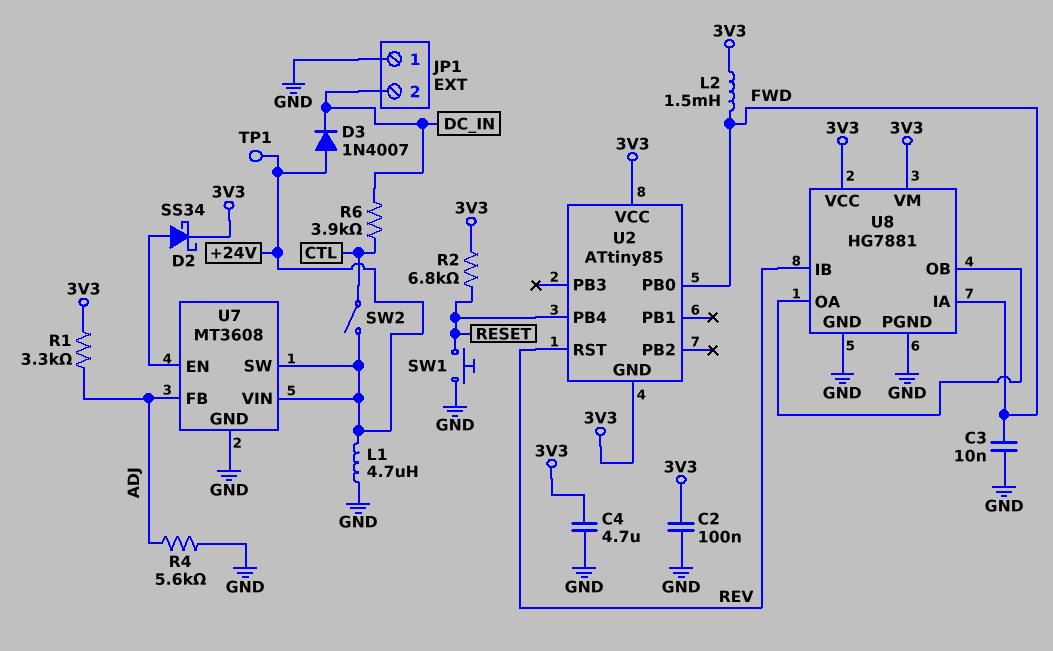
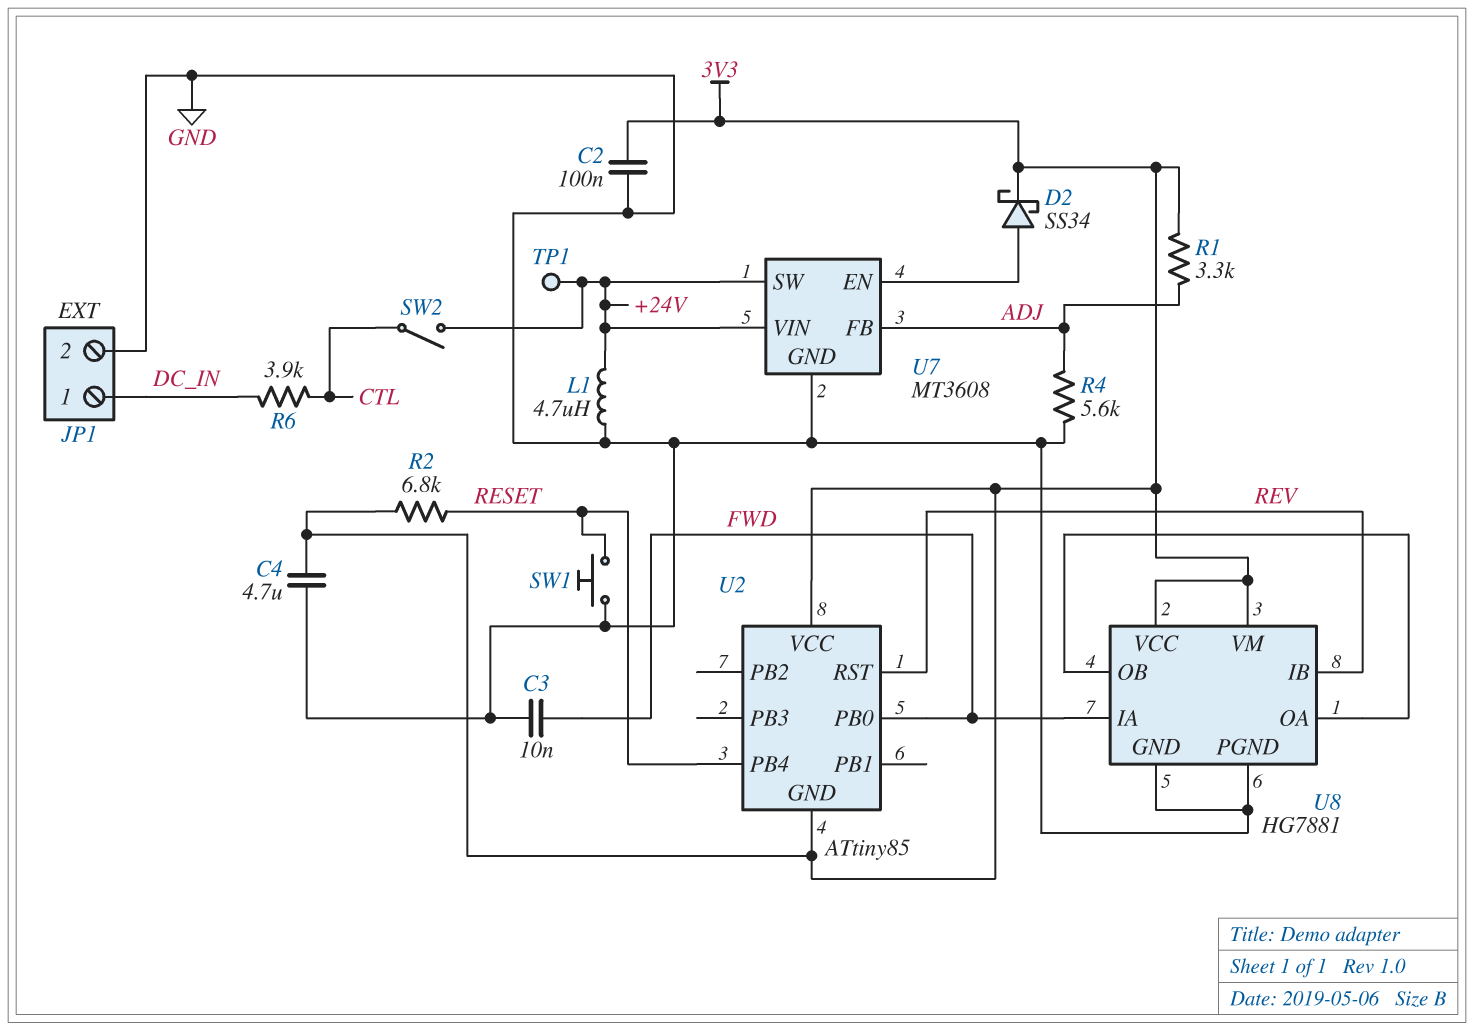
D3: diode 1N4007 (A +24V, K DC_IN) -> none
JP1 pin 1: GND -> DC_IN
JP1 pin 2: DC_IN -> GND
L2: 1.5mH (3V3, FWD) -> none

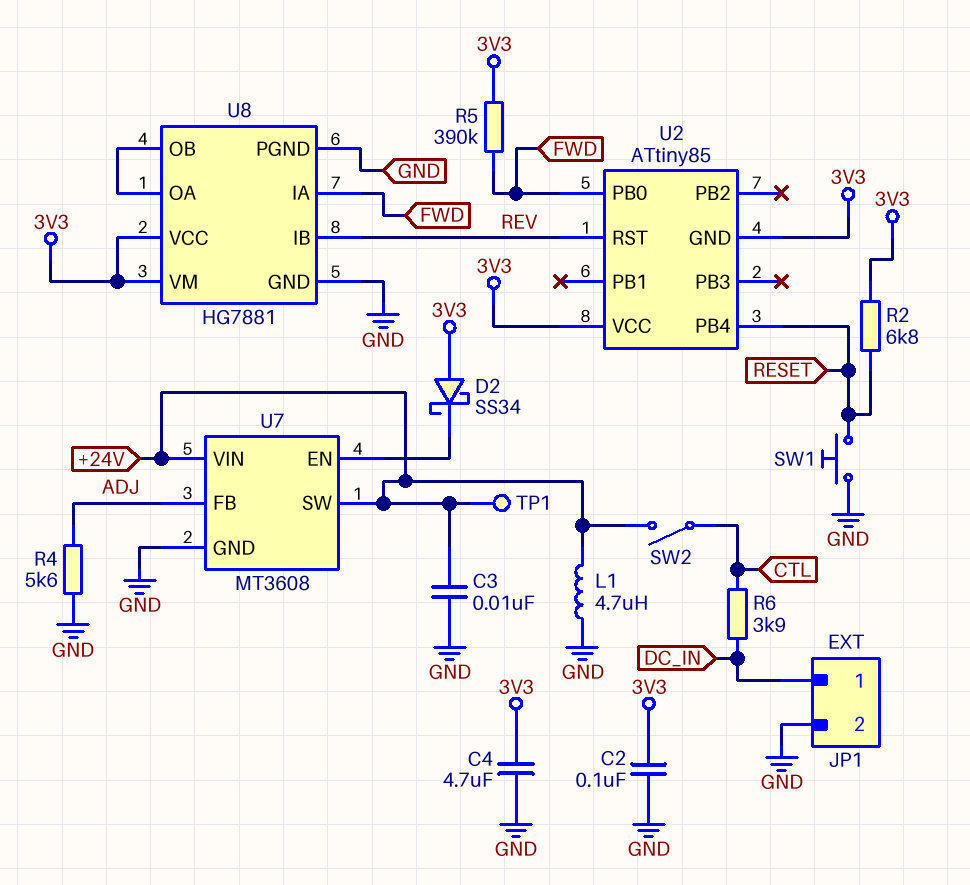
C3: 10nF (FWD, GND) -> 10nF (+24V, GND)
D2: schottky SS34 (A U7/EN, K 3V3) -> schottky SS34 (A 3V3, K U7/EN)
R1: 3.3k (3V3, ADJ) -> none
R5: none -> 390k (3V3, FWD)

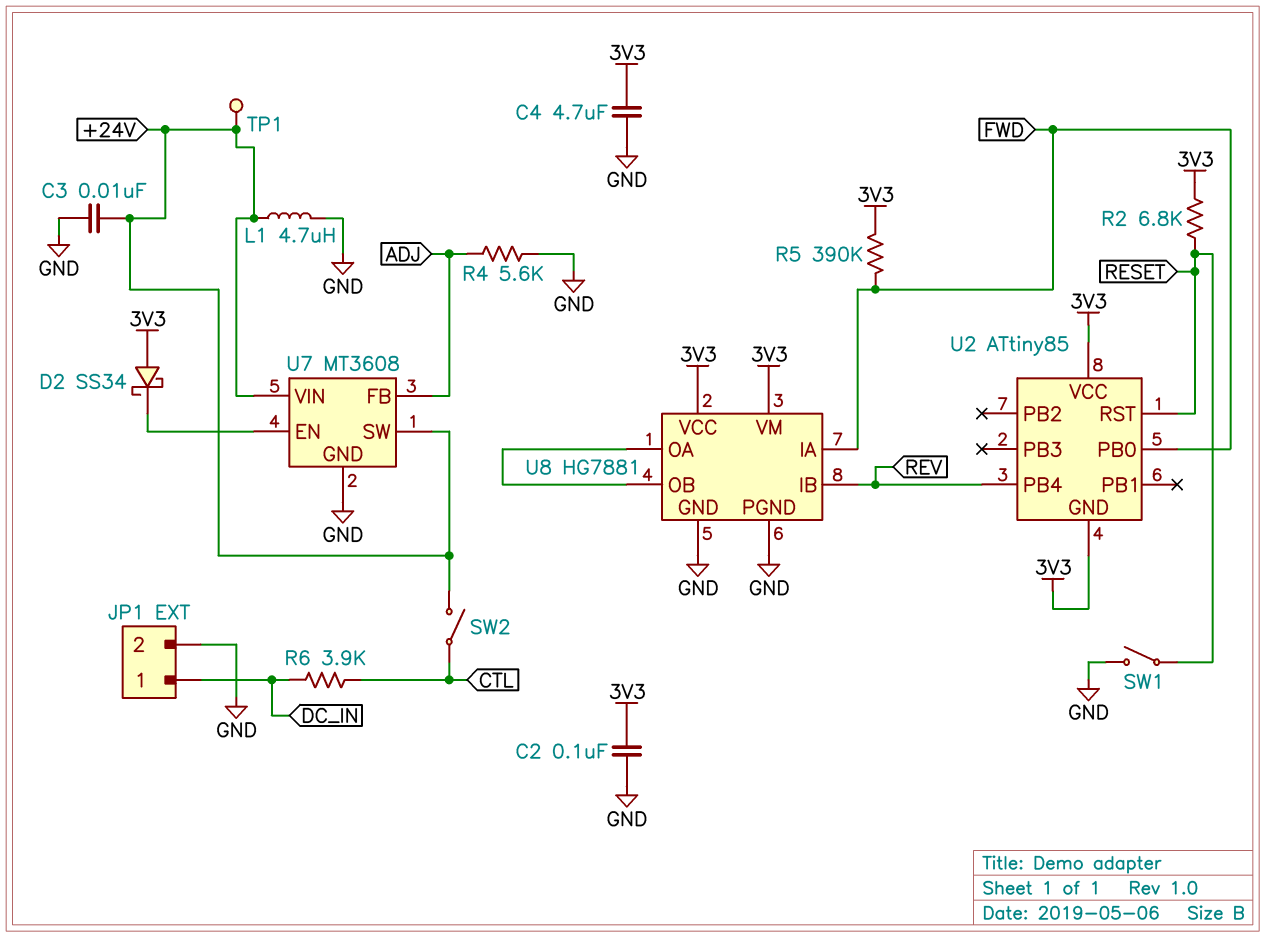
SW1: button (GND, RESET) -> switch (GND, RESET)
U2 pin PB4: RESET -> REV
U2 pin RST: REV -> RESET

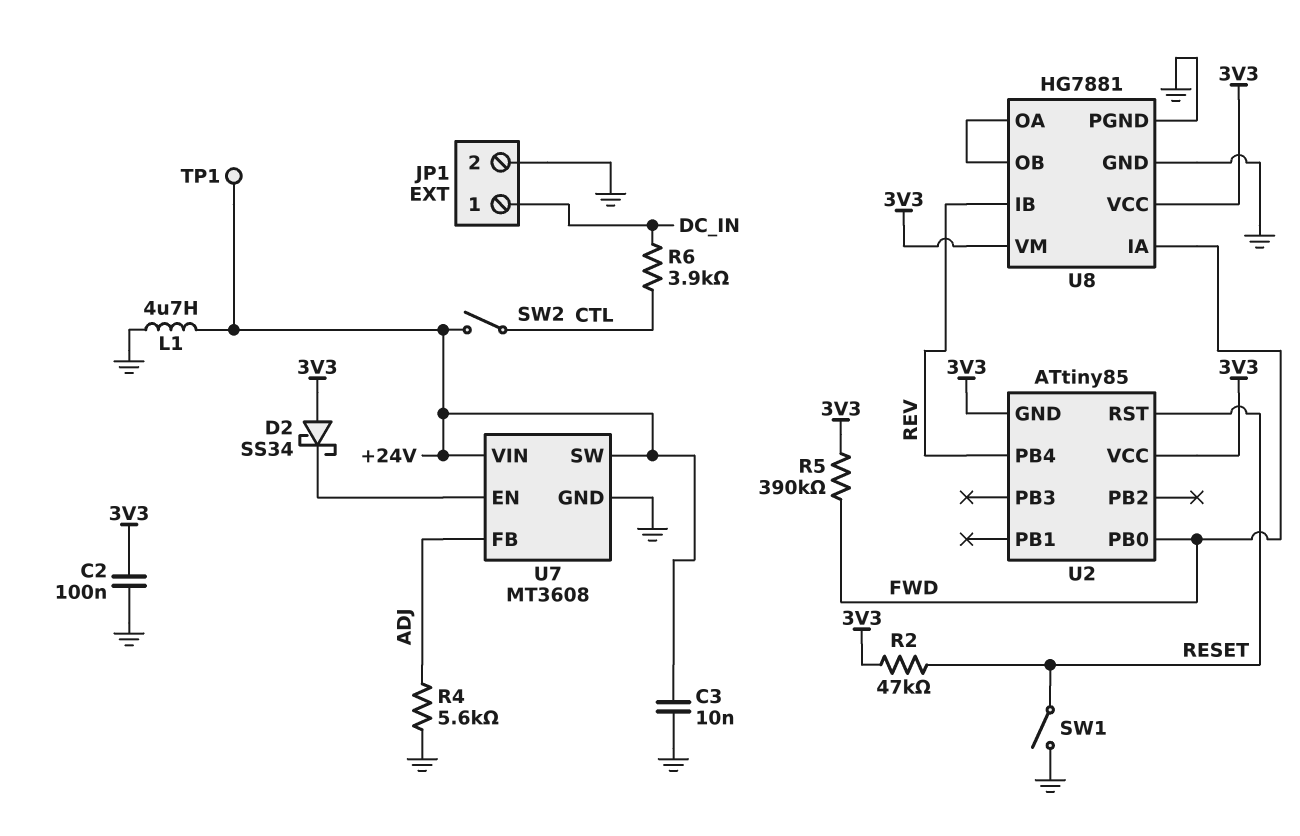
C4: 4.7uF (3V3, GND) -> none
R2: 6.8k (3V3, RESET) -> 47k (3V3, RESET)

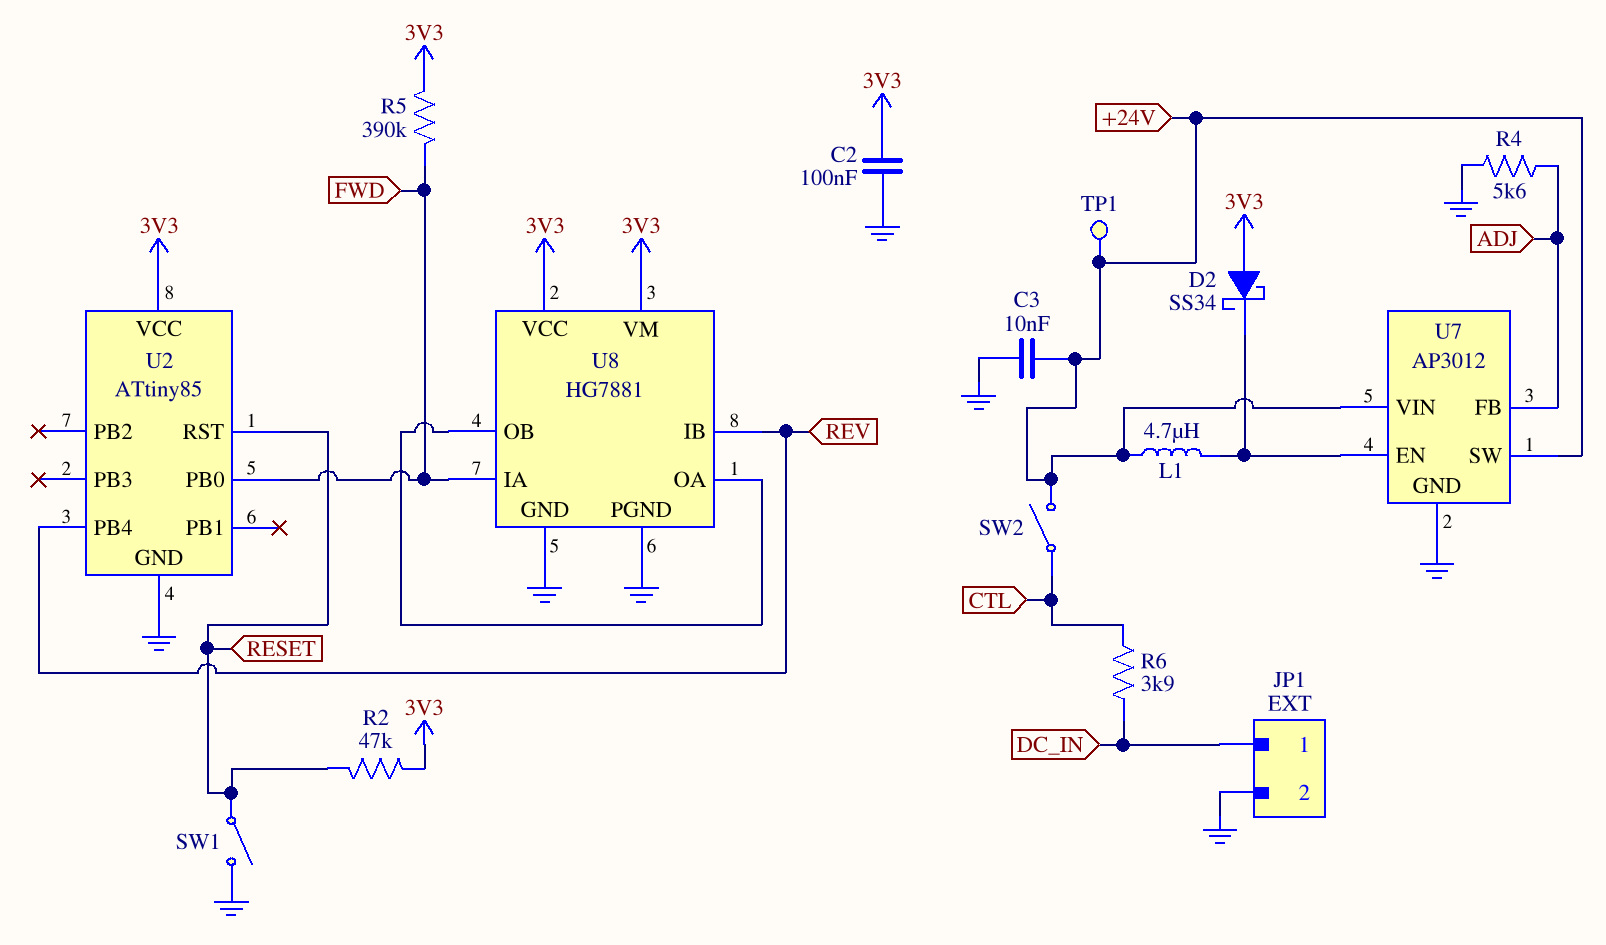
L1: 4.7uH (+24V, GND) -> 4.7uH (+24V, U7/EN)
U2 pin GND: 3V3 -> GND
U7: MT3608 -> AP3012

